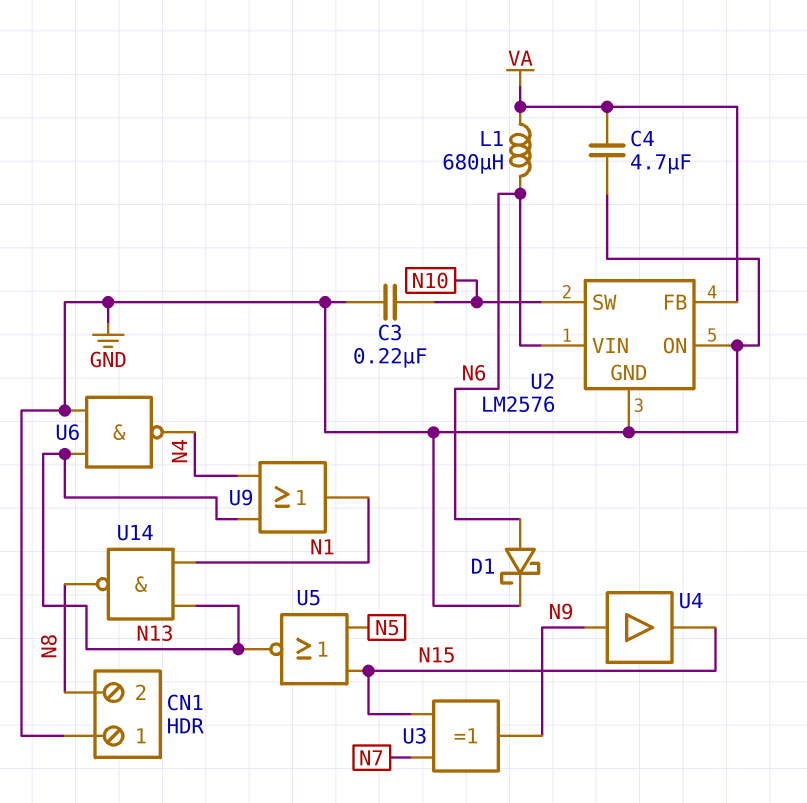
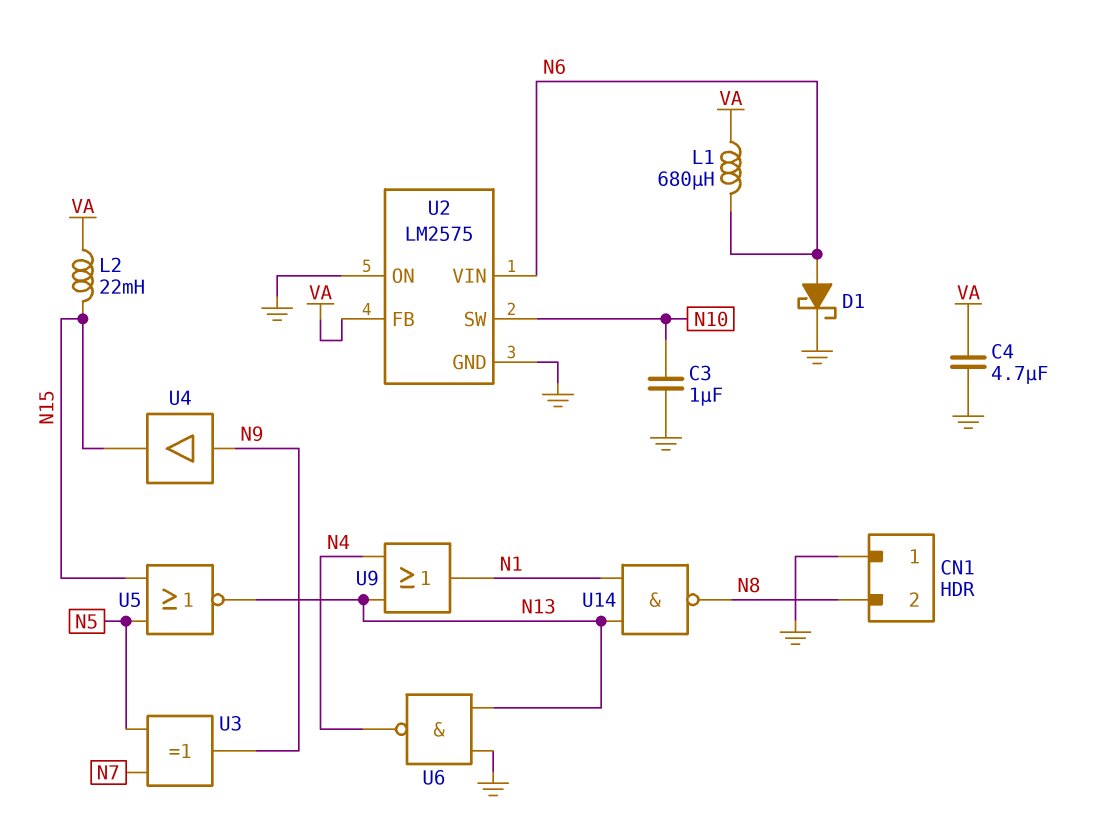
C3: 220nF (GND, N10) -> 1uF (GND, N10)
L2: none -> 22mH (N15, VA)
U2: LM2576 -> LM2575
U3: XOR (in N7, in N15, out N9) -> XOR (in N5, in N7, out N9)

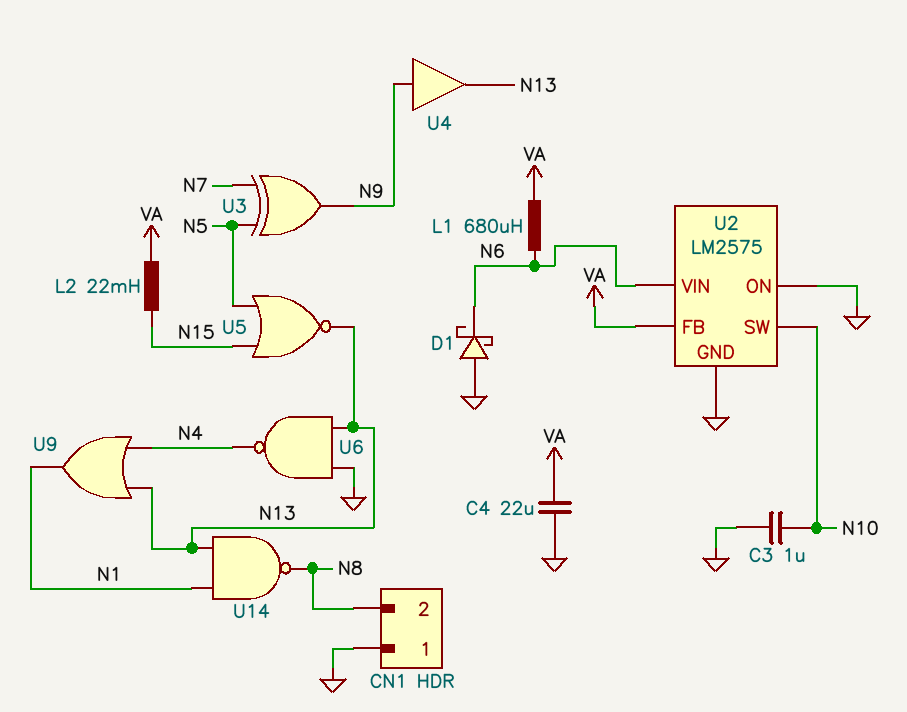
C4: 4.7uF (GND, VA) -> 22uF (GND, VA)
D1: schottky (A N6, K GND) -> schottky (A GND, K N6)
U4: buffer (in N9, out N15) -> buffer (in N9, out N13)

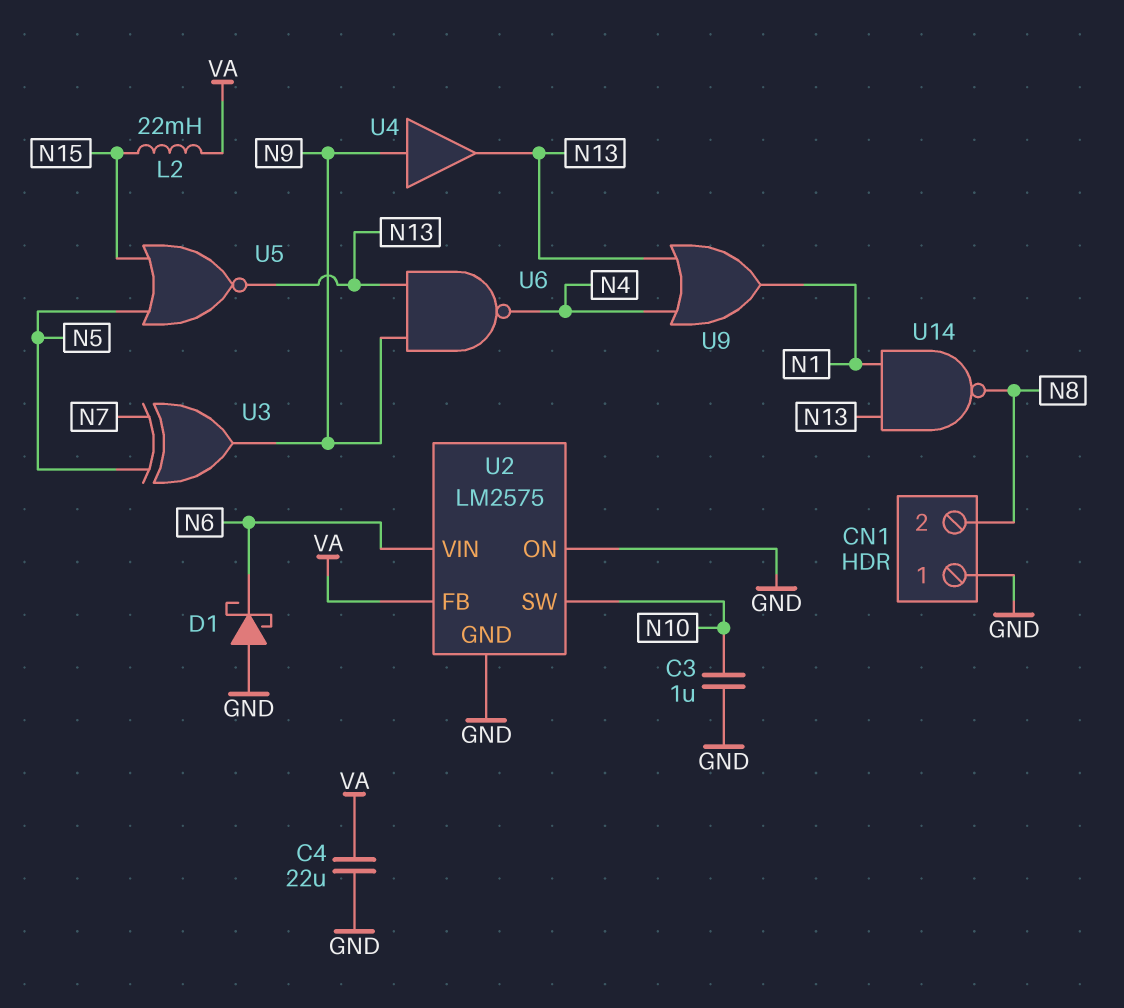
L1: 680uH (N6, VA) -> none
U6: NAND (in GND, in N13, out N4) -> NAND (in N9, in N13, out N4)

